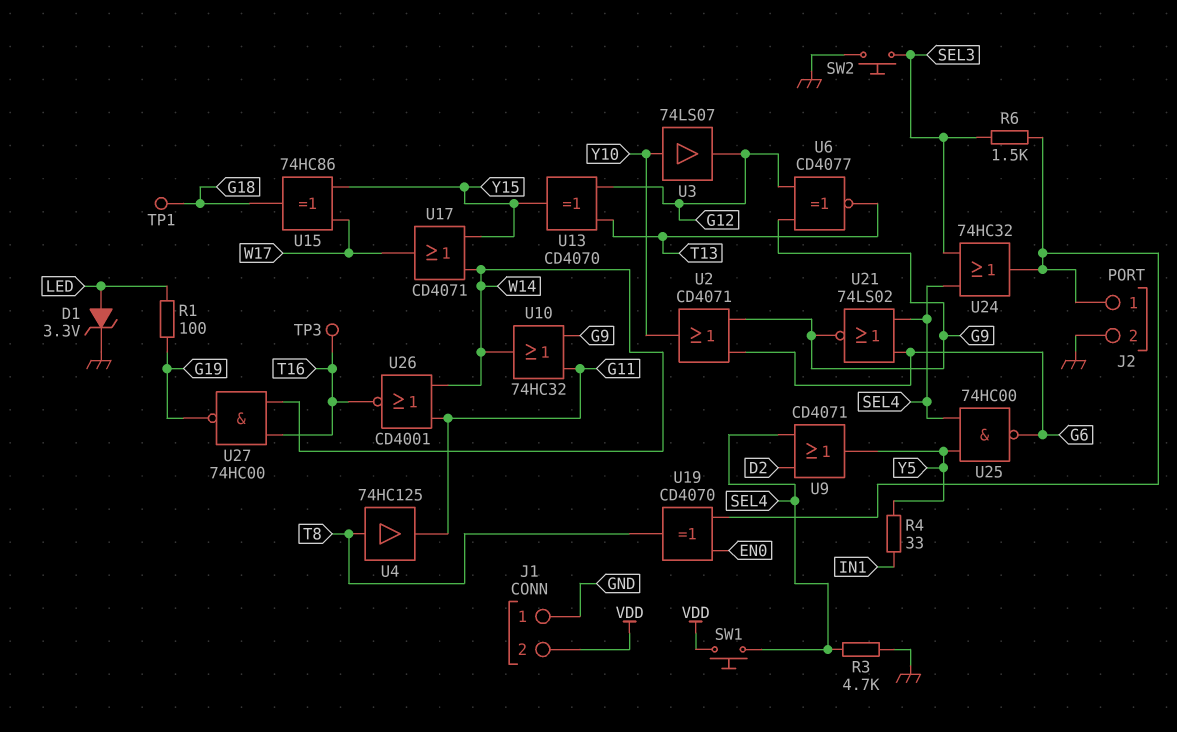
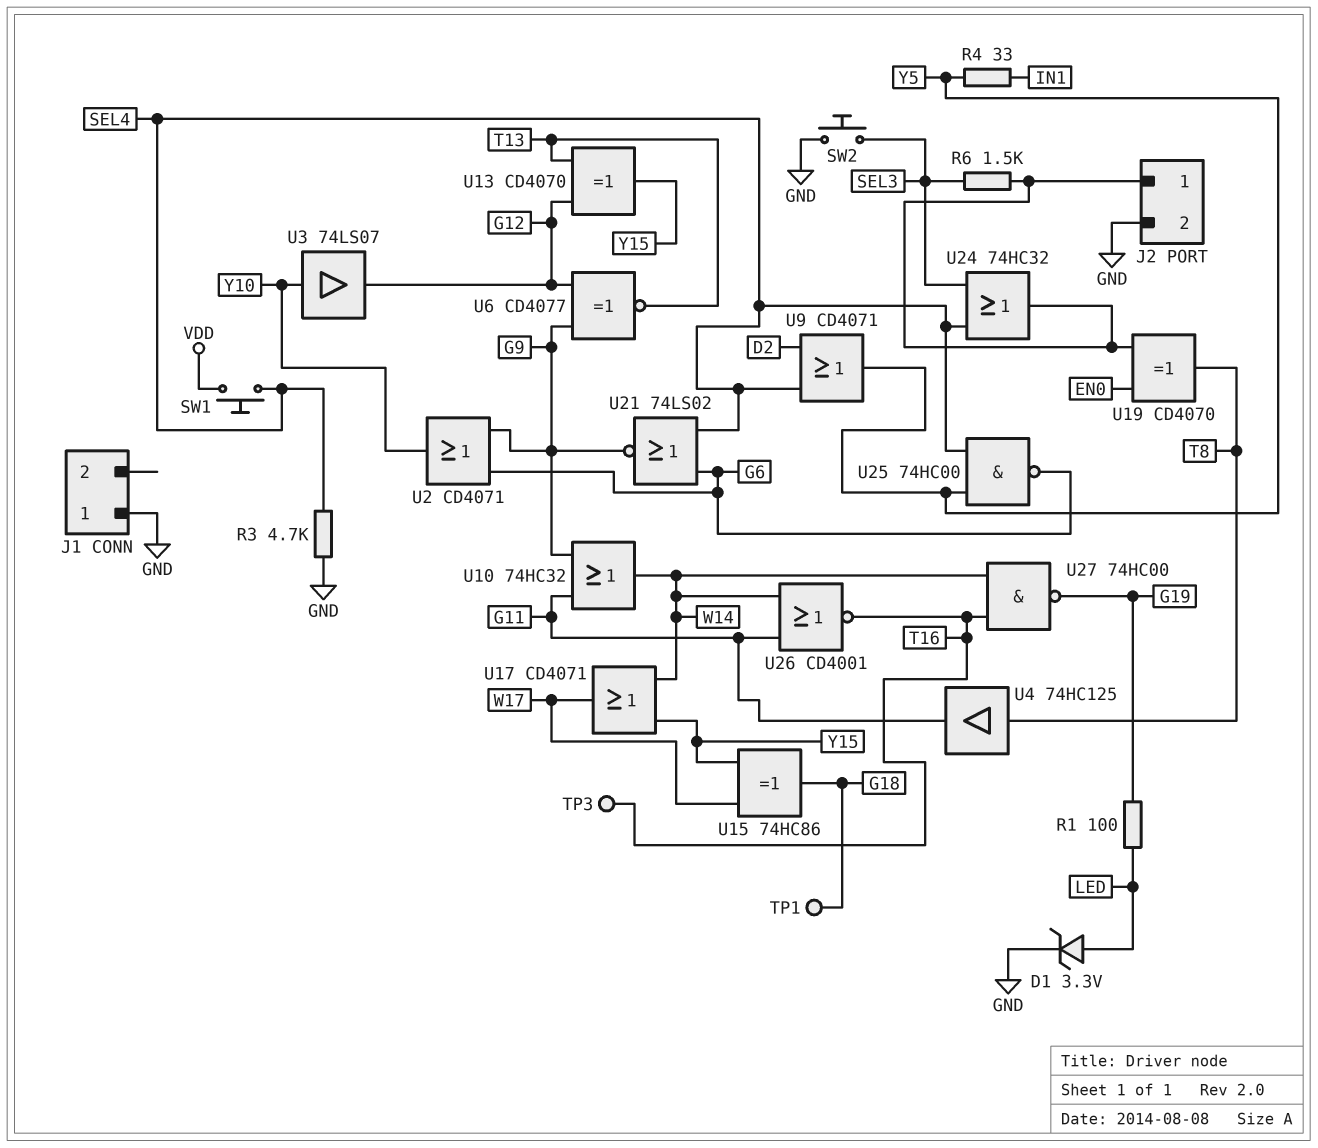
J1 pin 2: VDD -> none

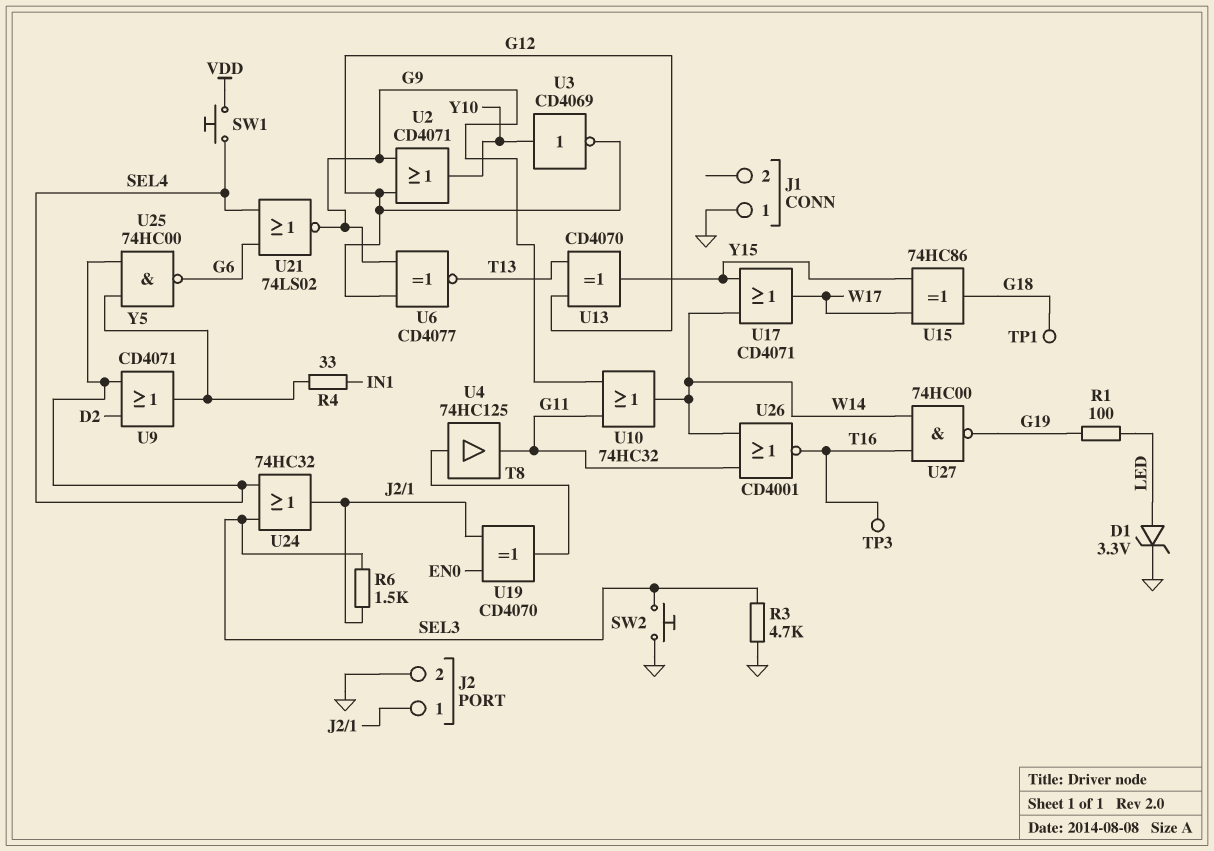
R3: 4.7k (GND, SEL4) -> 4.7k (GND, SEL3)
U2: OR CD4071 (in G6, in G9, out Y10) -> OR CD4071 (in G9, in G12, out Y10)
U3: buffer 74LS07 (in Y10, out G12) -> NOT CD4069 (in Y10, out G12)

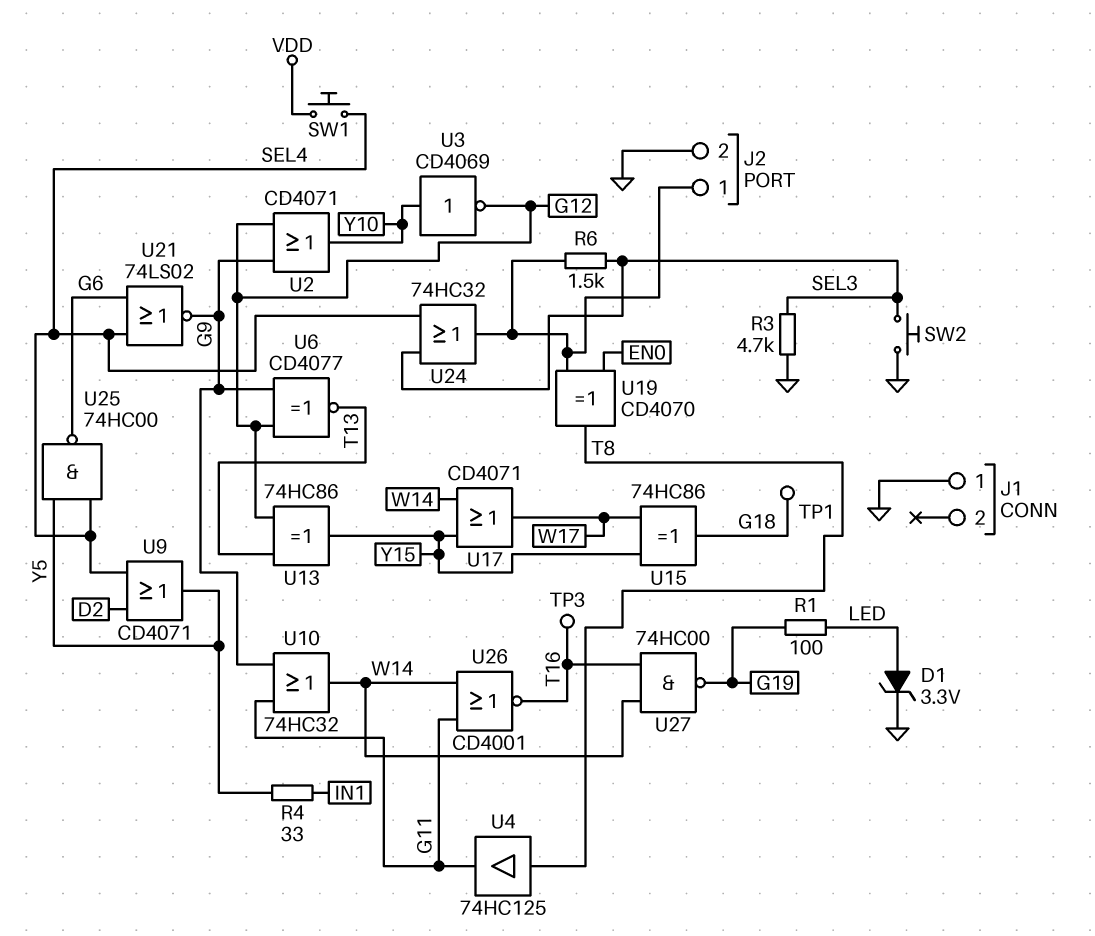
U13: XOR CD4070 (in G12, in T13, out Y15) -> XOR 74HC86 (in G12, in T13, out Y15)

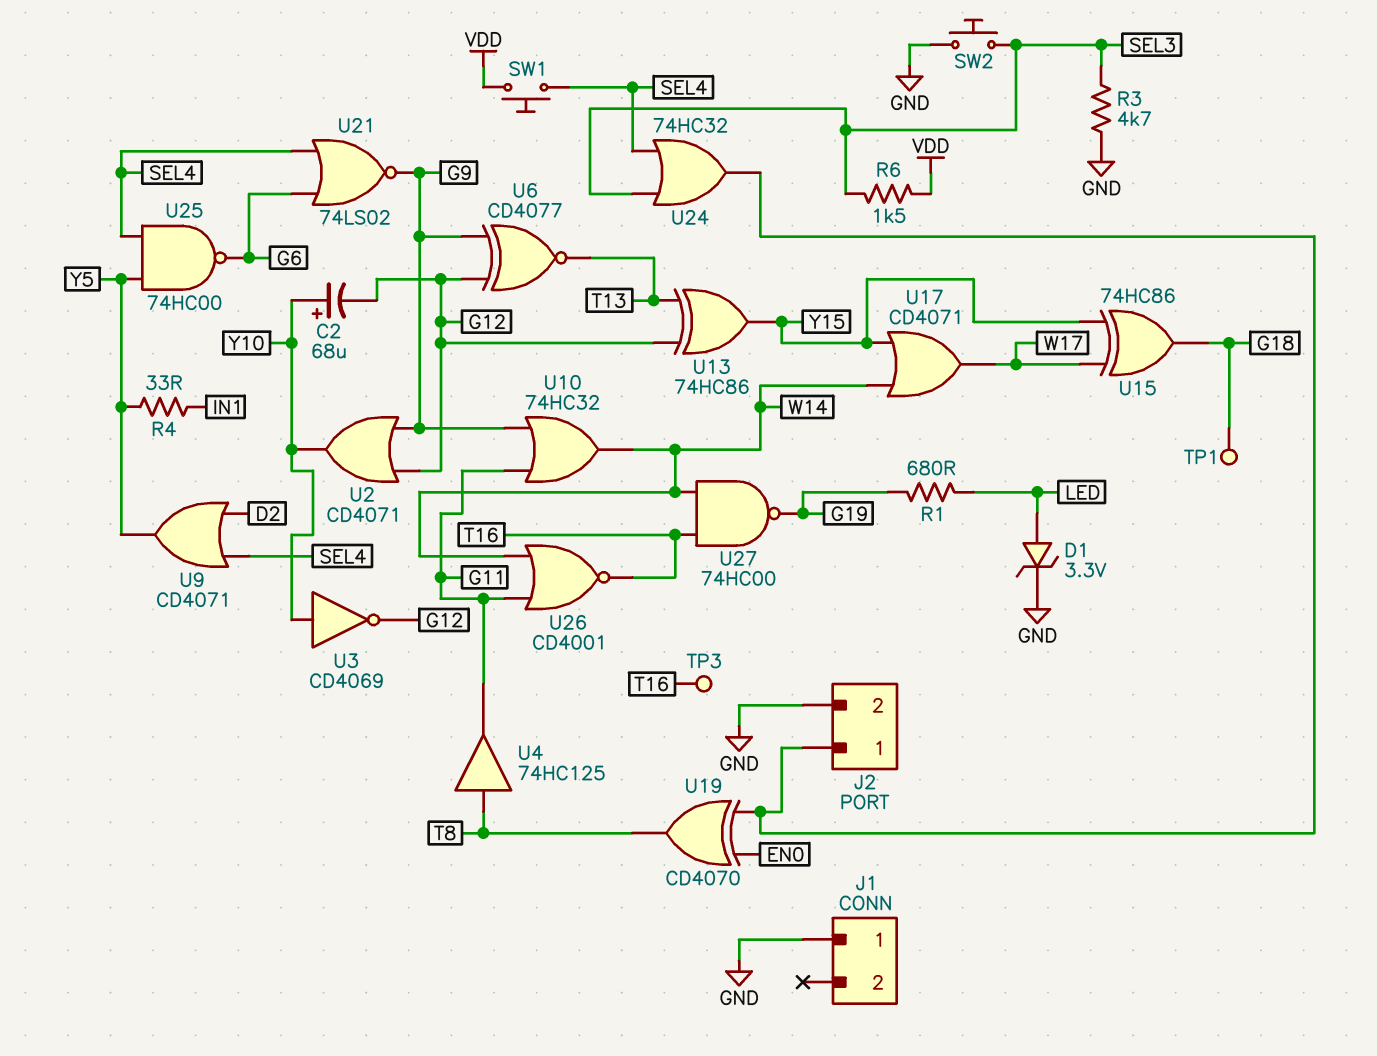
C2: none -> 68uF (plus Y10, minus G12)
R1: 100 (G19, LED) -> 680 (G19, LED)
R6: 1.5k (J2/1, SEL3) -> 1.5k (SEL3, VDD)

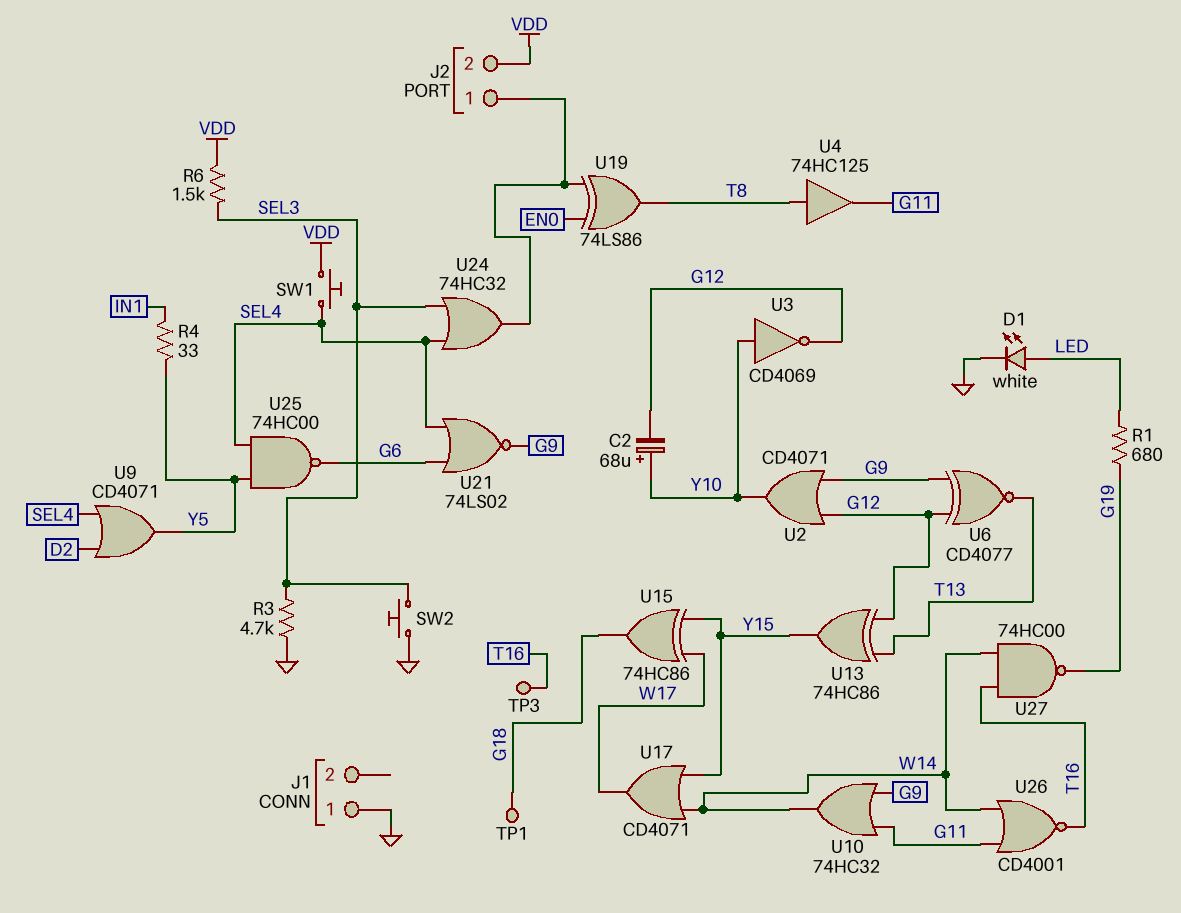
D1: zener 3.3V (A LED, K GND) -> LED white (A LED, K GND)
J2 pin 2: GND -> VDD
U19: XOR CD4070 (in EN0, in J2/1, out T8) -> XOR 74LS86 (in EN0, in J2/1, out T8)

